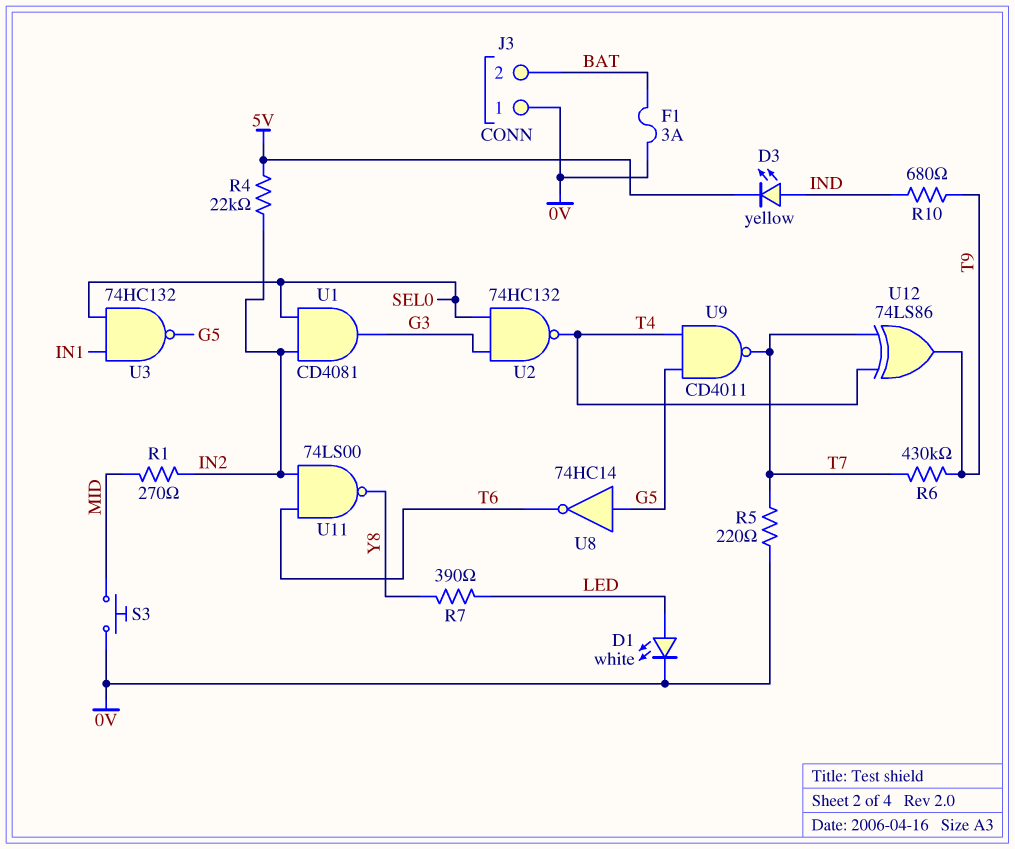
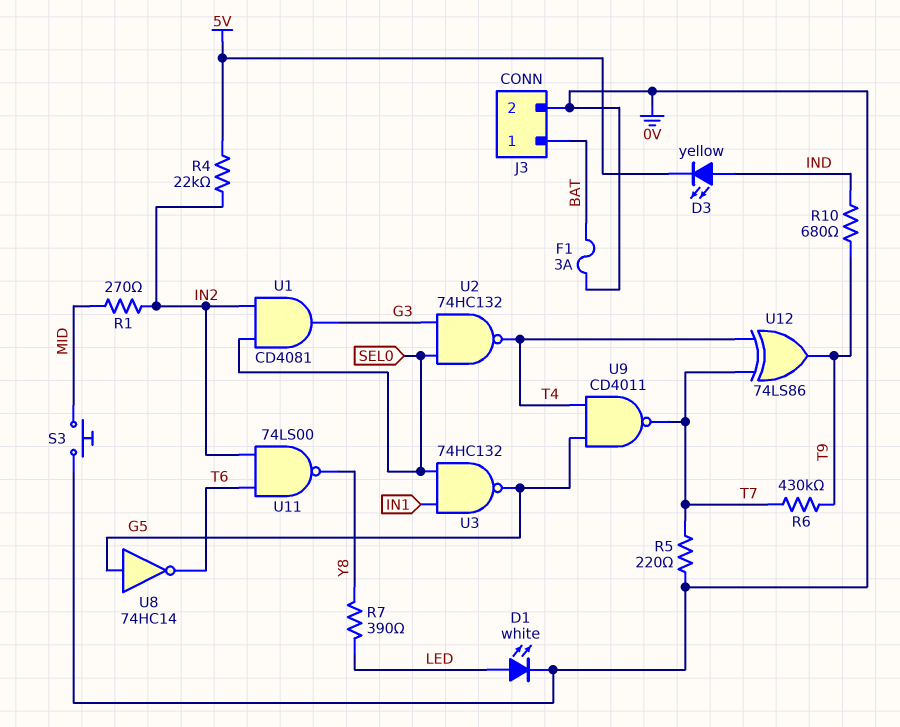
J3 pin 1: 0V -> BAT
J3 pin 2: BAT -> 0V

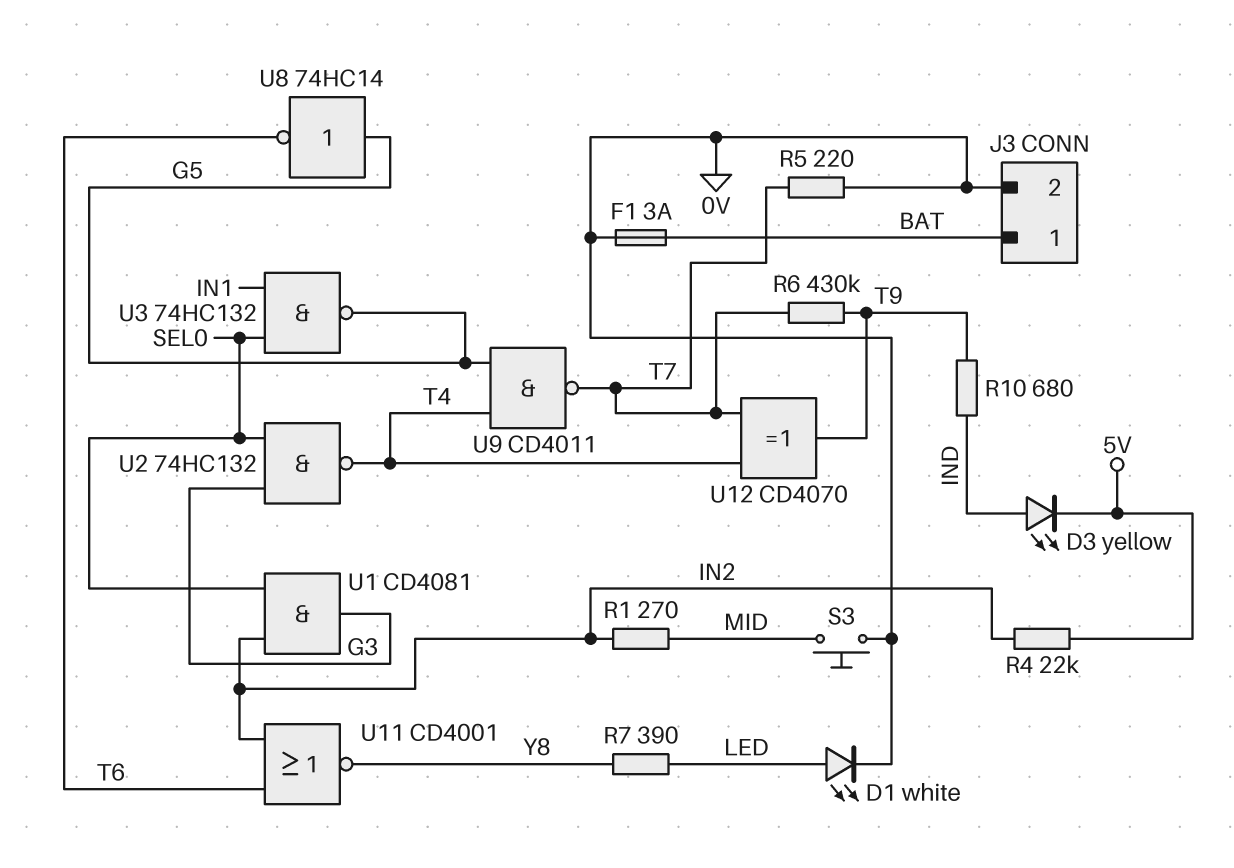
U11: NAND 74LS00 (in IN2, in T6, out Y8) -> NOR CD4001 (in IN2, in T6, out Y8)
U12: XOR 74LS86 (in T4, in T7, out T9) -> XOR CD4070 (in T4, in T7, out T9)

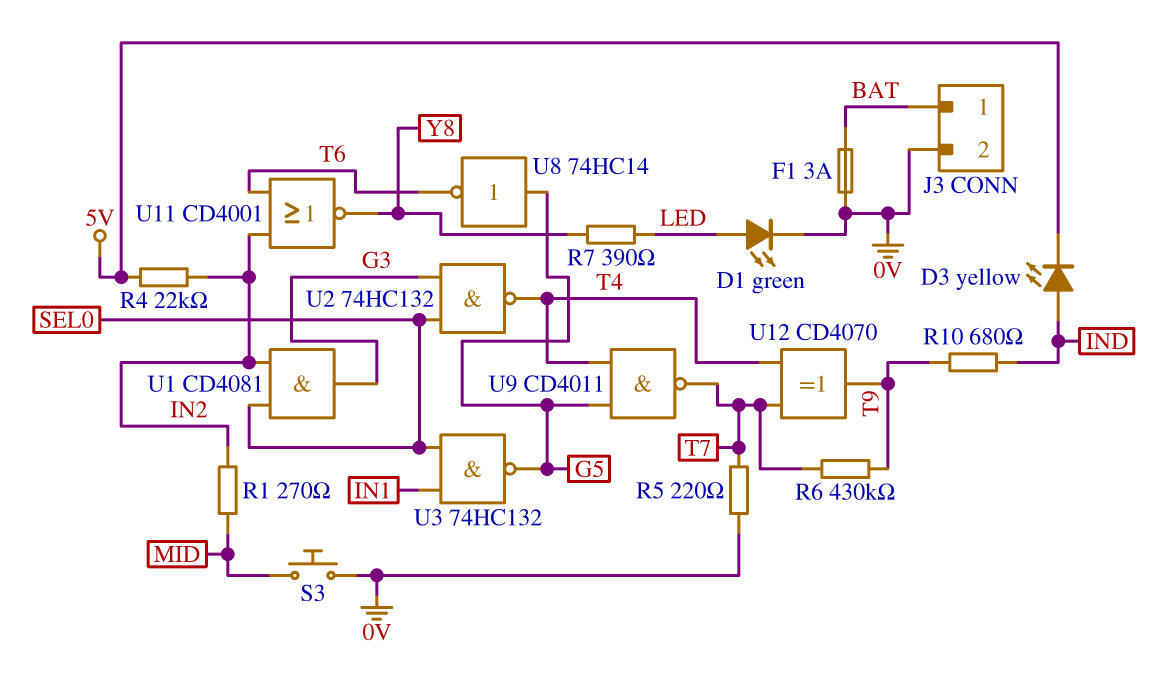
D1: LED white (A LED, K 0V) -> LED green (A LED, K 0V)

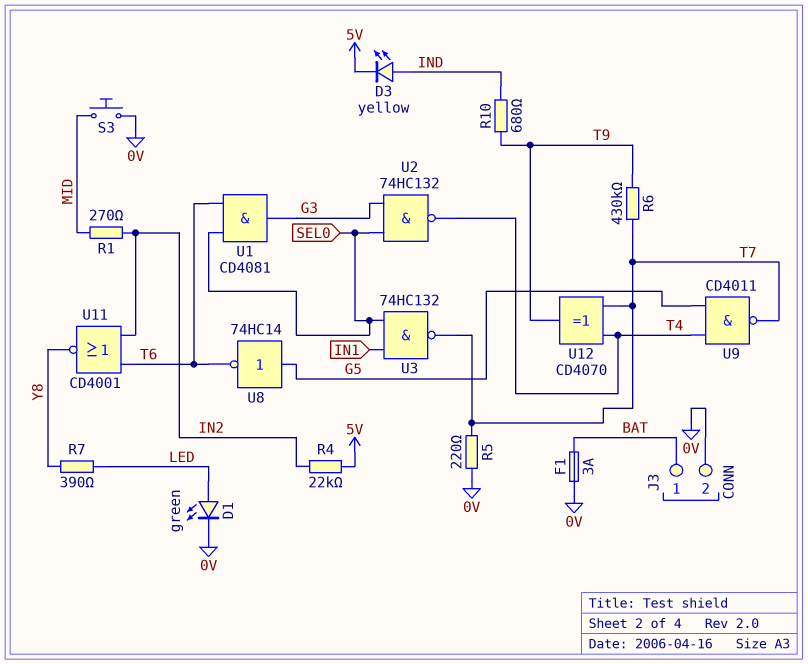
U1: AND CD4081 (in IN2, in SEL0, out G3) -> AND CD4081 (in SEL0, in T6, out G3)
U3: NAND 74HC132 (in IN1, in SEL0, out G5) -> NAND 74HC132 (in IN1, in SEL0, out T7)

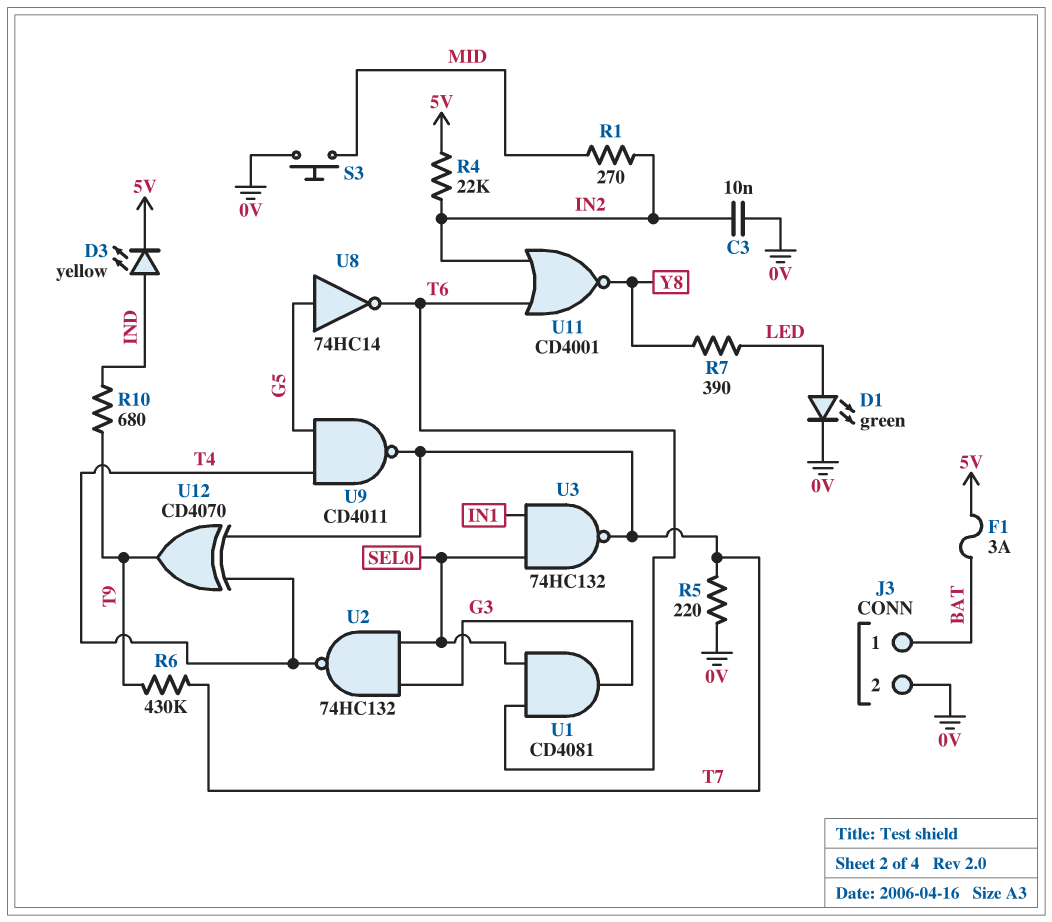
C3: none -> 10nF (0V, IN2)
F1: 3A (0V, BAT) -> 3A (5V, BAT)

